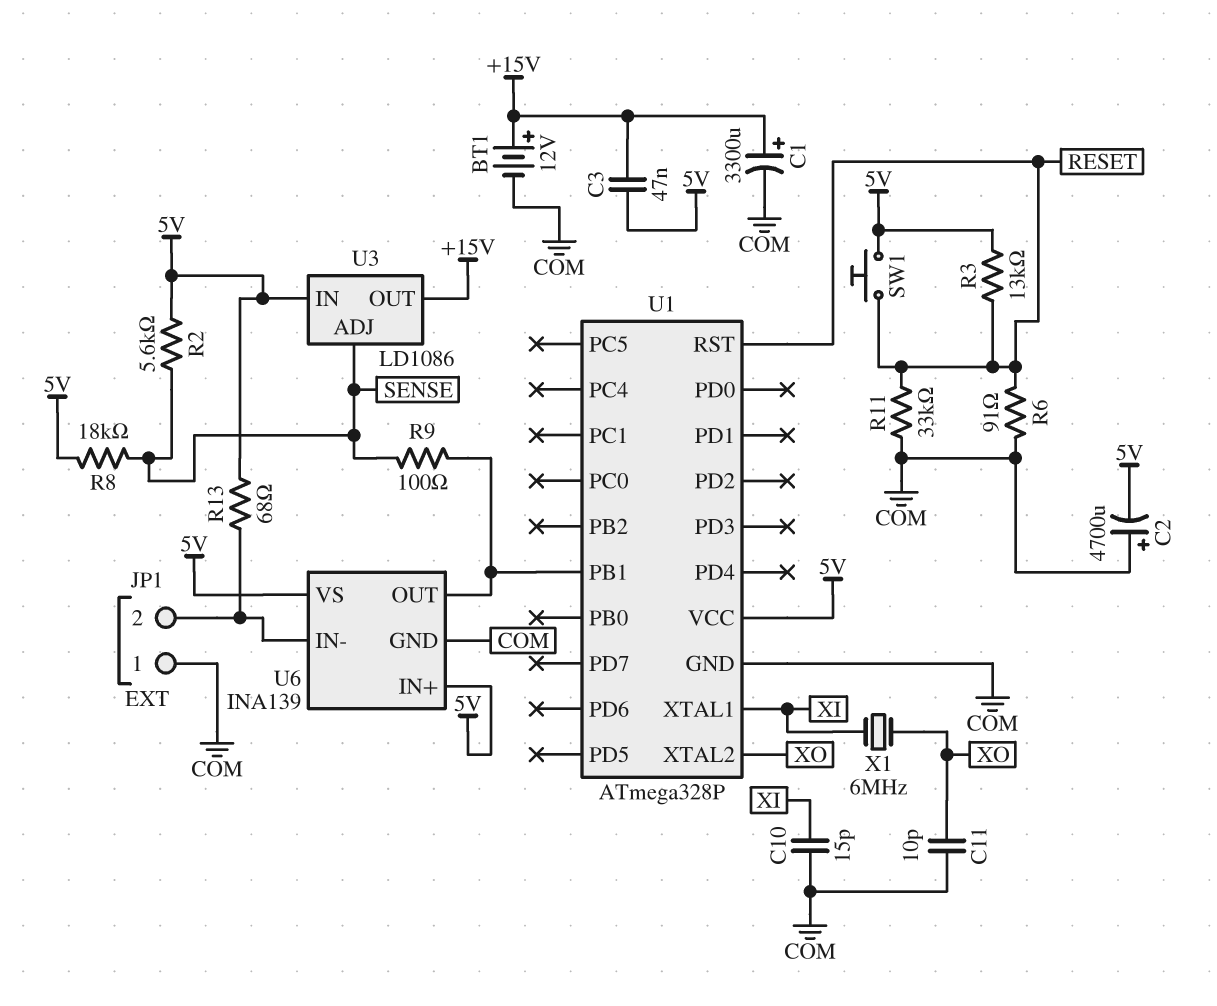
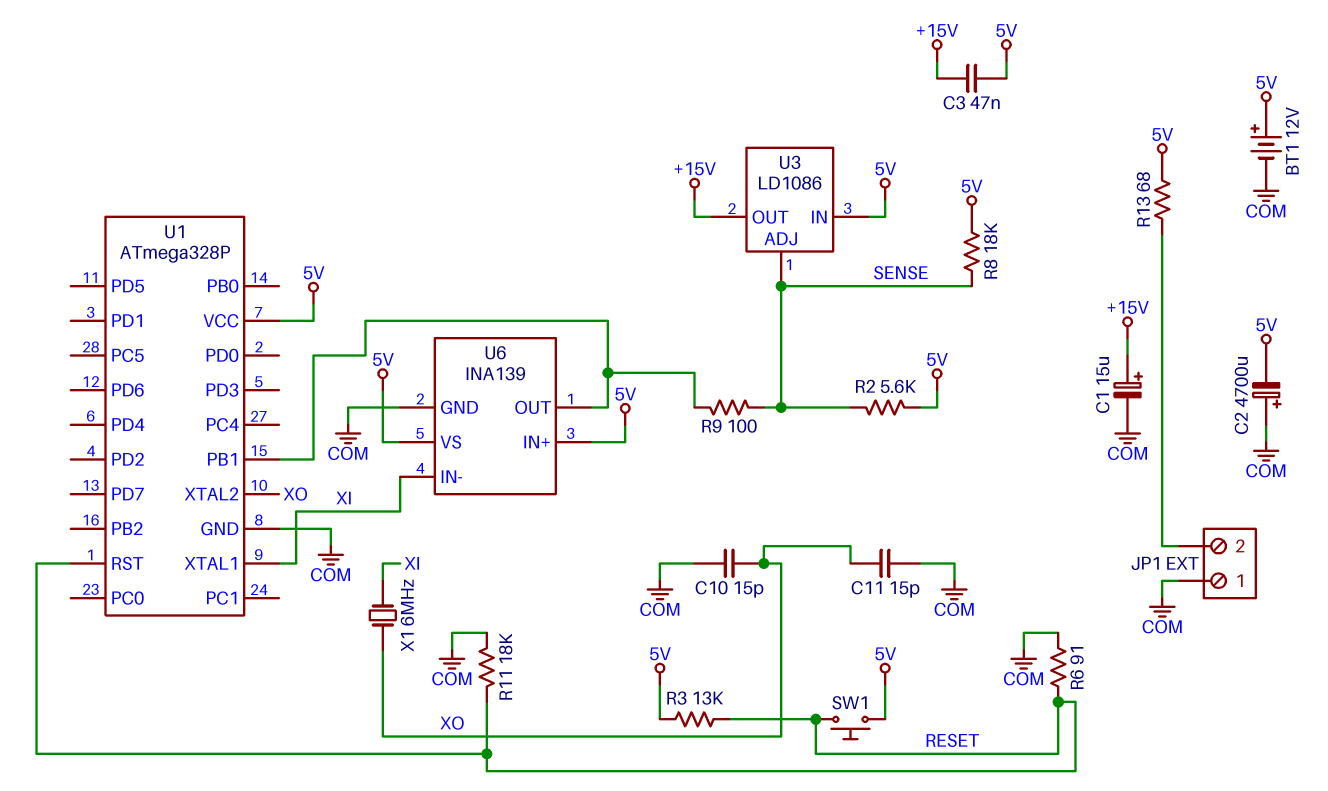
BT1: 12V (plus +15V, minus COM) -> 12V (plus 5V, minus COM)
C1: 3300uF (plus +15V, minus COM) -> 15uF (plus +15V, minus COM)
C10: 15pF (COM, XI) -> 15pF (COM, XO)
C11: 10pF (COM, XO) -> 15pF (COM, XO)
R11: 33k (COM, RESET) -> 18k (COM, RESET)
U6 pin IN-: JP1/2 -> XI

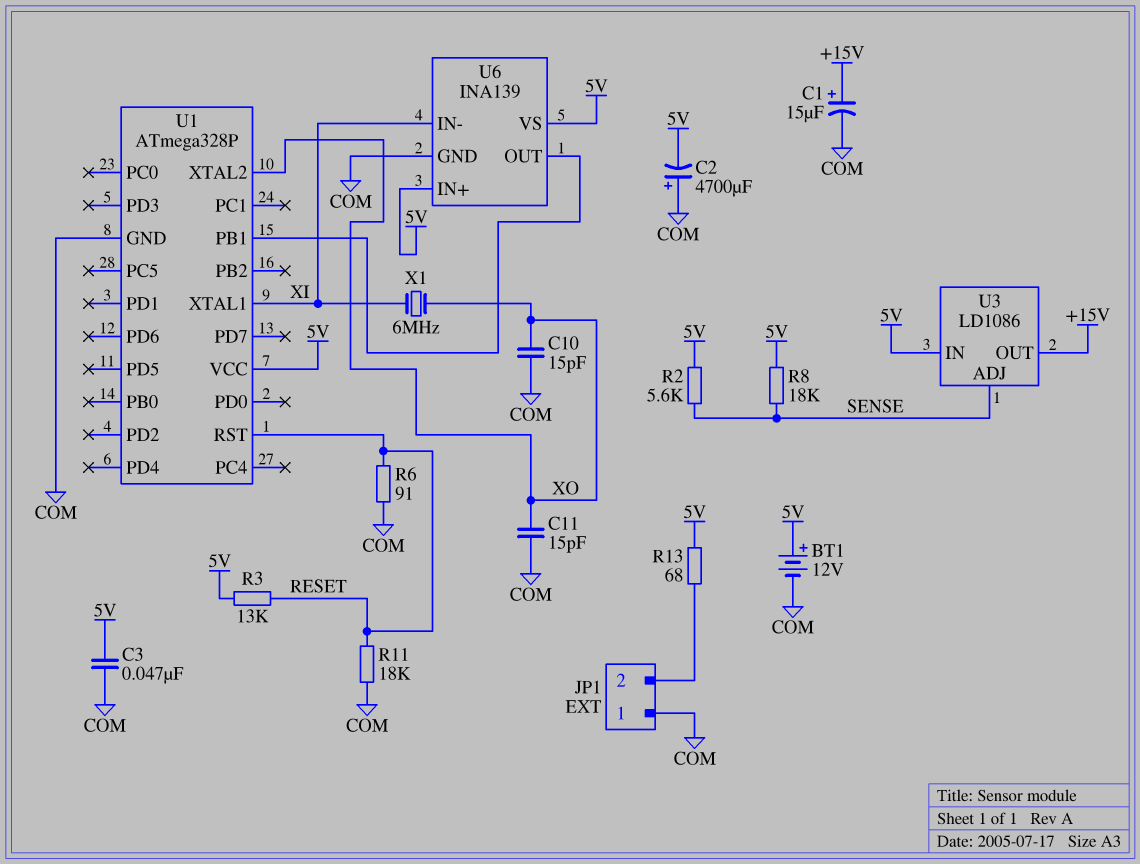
C3: 47nF (+15V, 5V) -> 47nF (5V, COM)
R9: 100 (SENSE, U1/PB1) -> none
SW1: button (5V, RESET) -> none

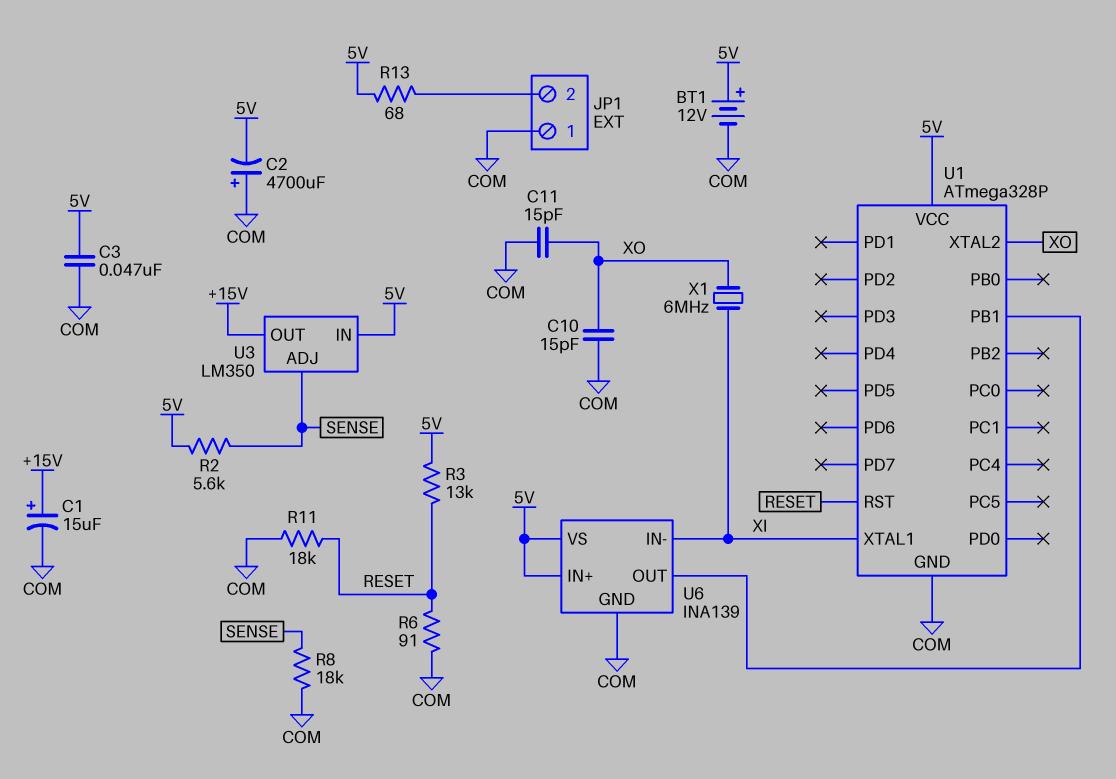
R8: 18k (5V, SENSE) -> 18k (COM, SENSE)
U3: LD1086 -> LM350

